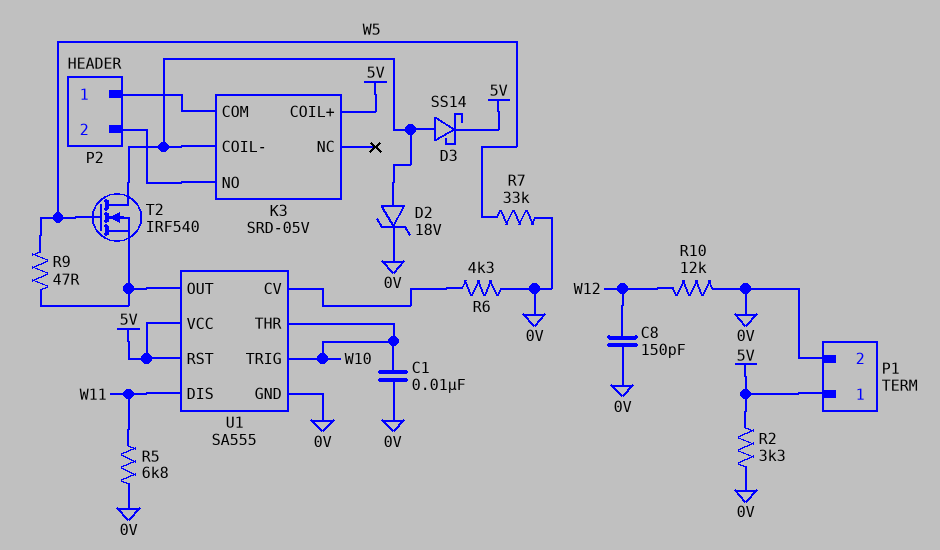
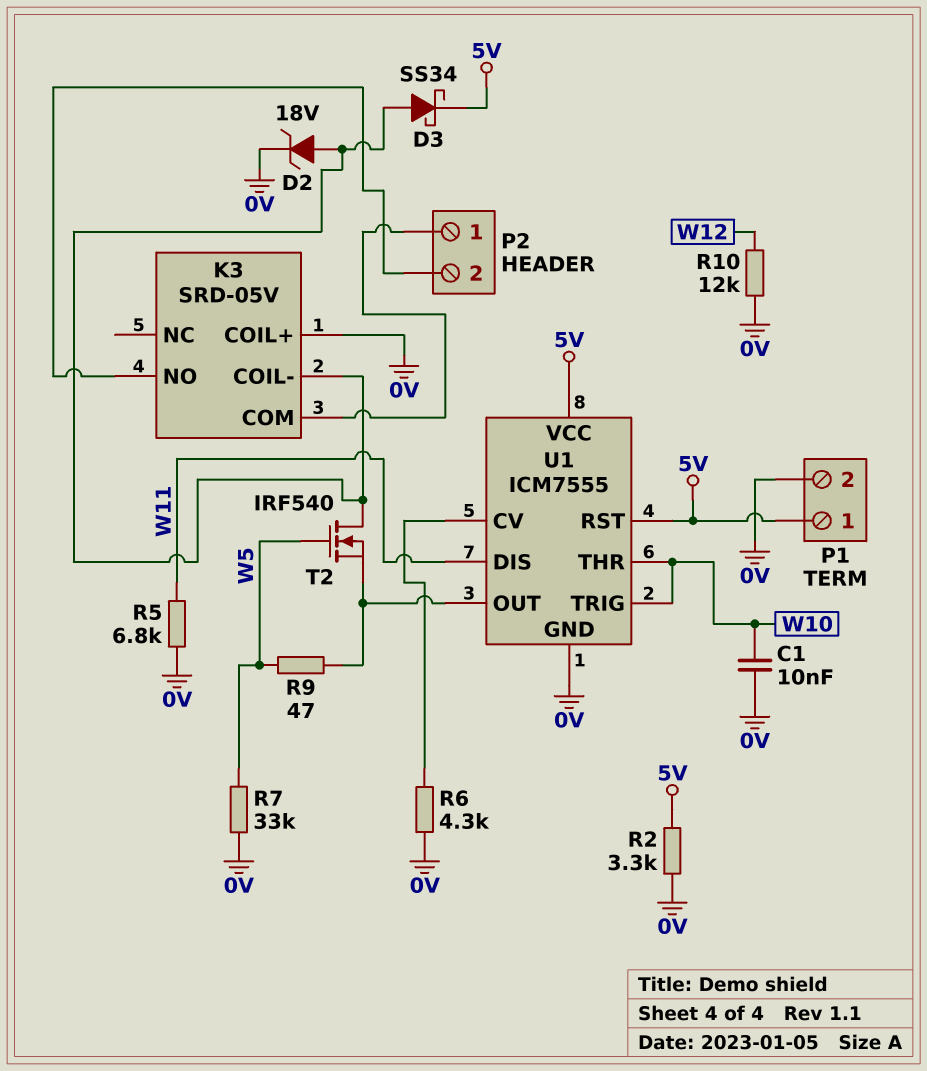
C8: 150pF (0V, W12) -> none
D3: schottky SS14 (A K3/COIL-, K 5V) -> schottky SS34 (A K3/COIL-, K 5V)
K3 pin COIL+: 5V -> 0V
U1: SA555 -> ICM7555

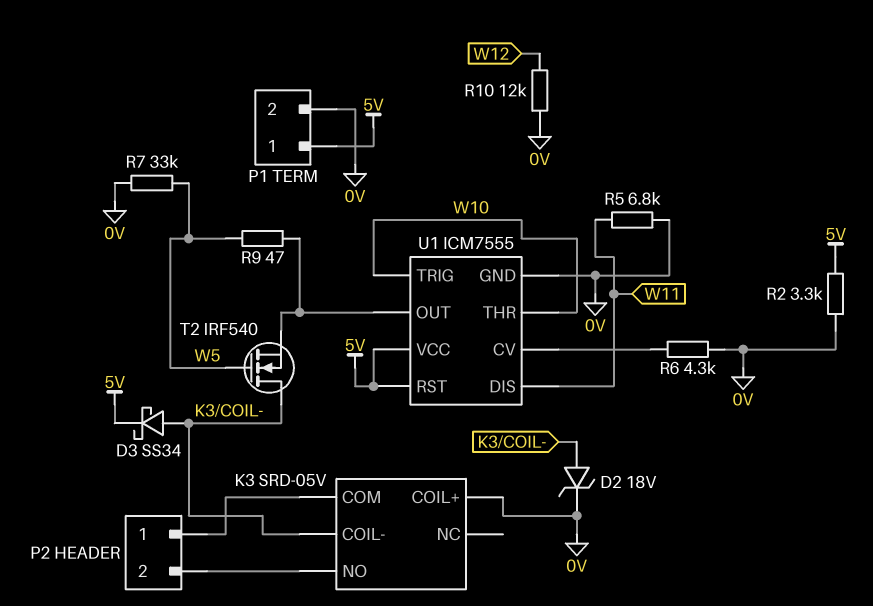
C1: 10nF (0V, W10) -> none

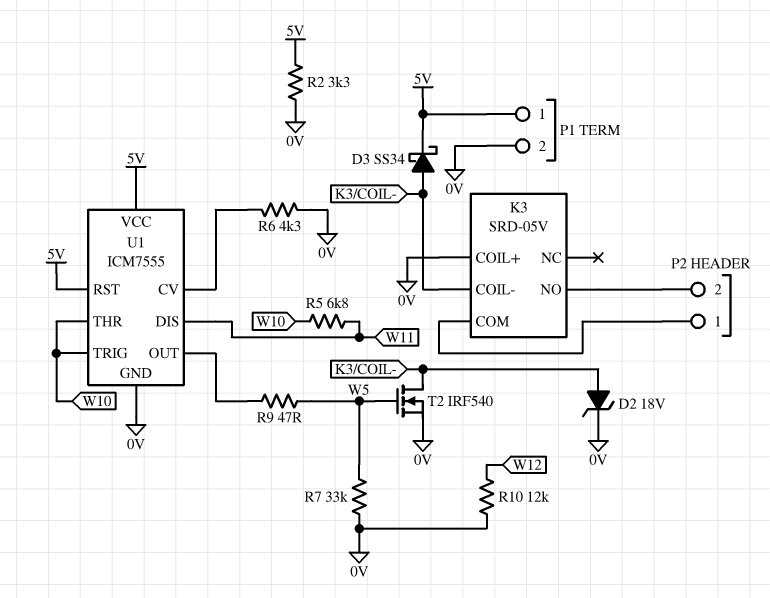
R5: 6.8k (0V, W11) -> 6.8k (W10, W11)
T2: NMOS IRF540 (G W5, D K3/COIL-, S U1/OUT) -> NMOS IRF540 (G W5, D K3/COIL-, S 0V)

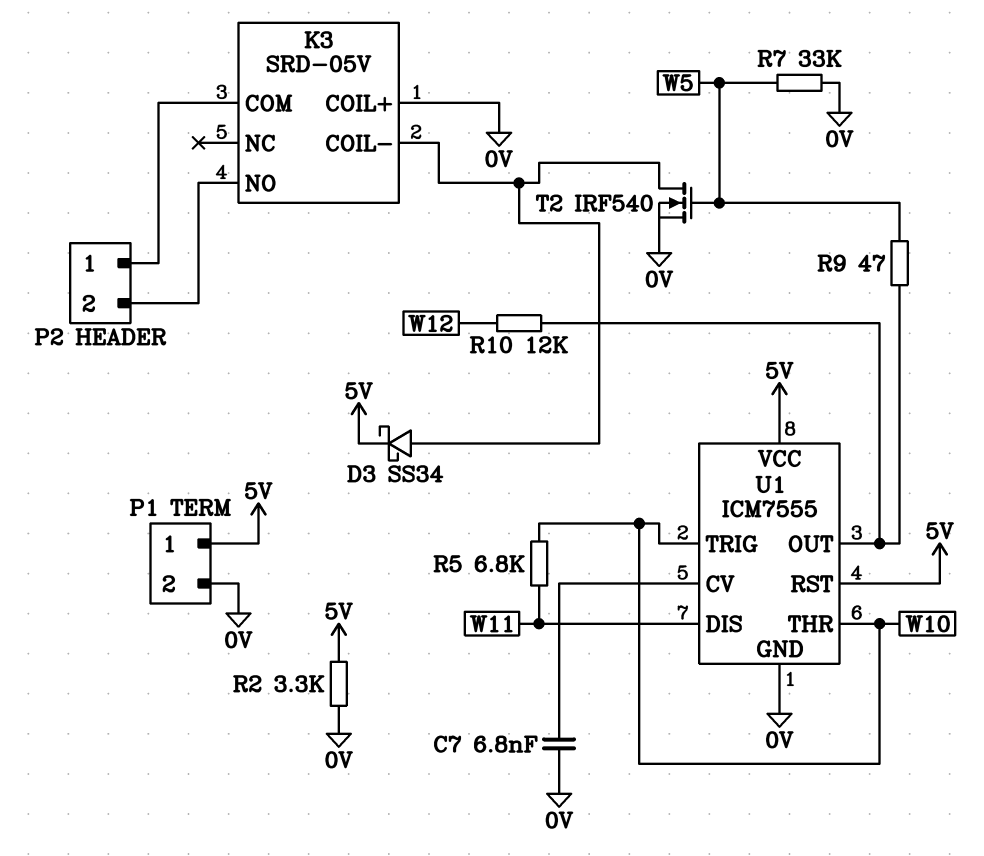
C7: none -> 6.8nF (0V, U1/CV)
D2: zener 18V (A K3/COIL-, K 0V) -> none
R6: 4.3k (0V, U1/CV) -> none
R10: 12k (0V, W12) -> 12k (U1/OUT, W12)

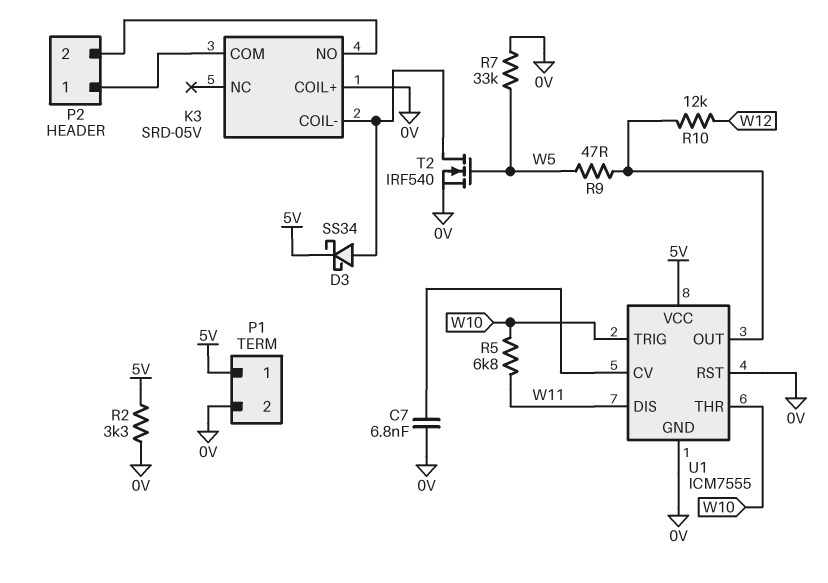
U1 pin RST: 5V -> 0V

